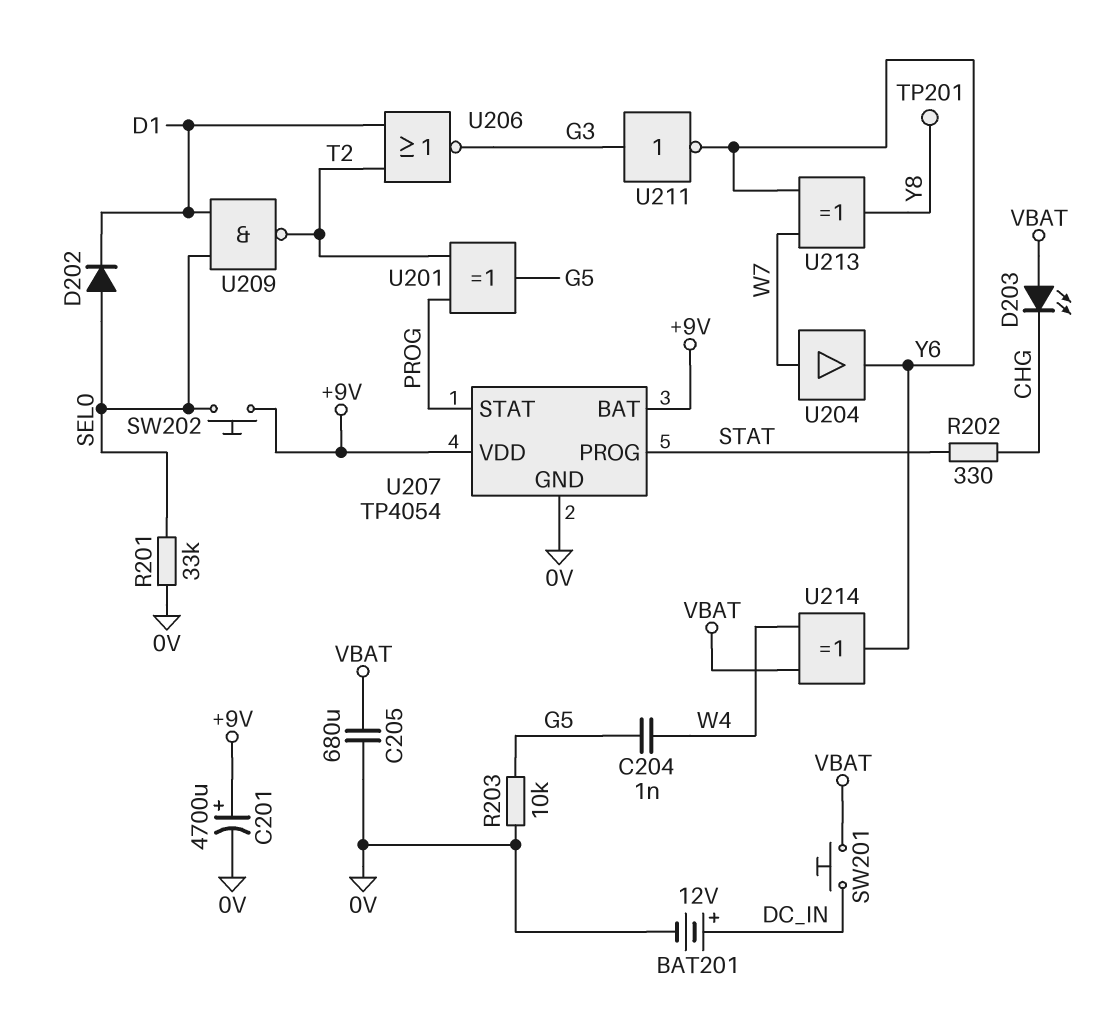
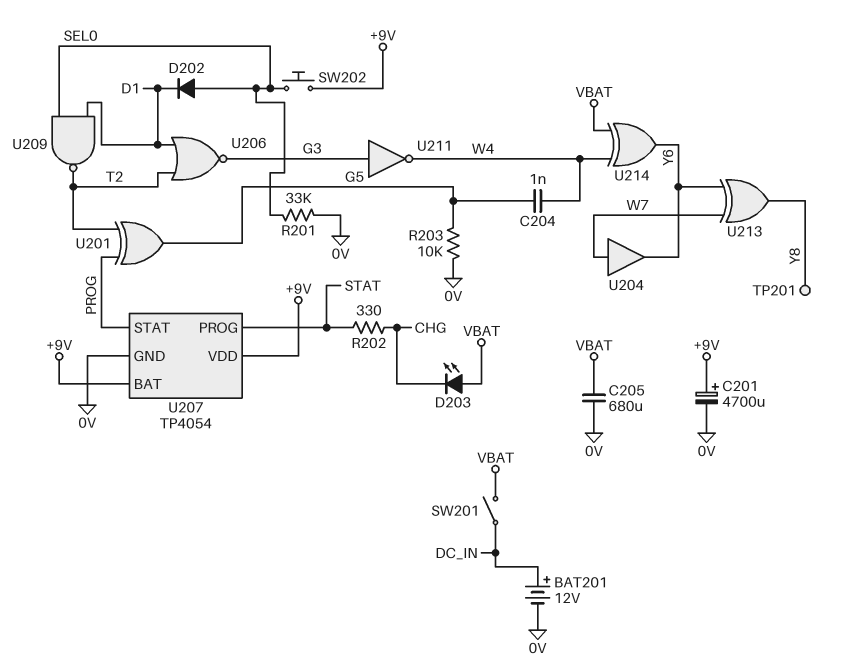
SW201: button (DC_IN, VBAT) -> switch (DC_IN, VBAT)
U211: NOT (in G3, out Y6) -> NOT (in G3, out W4)

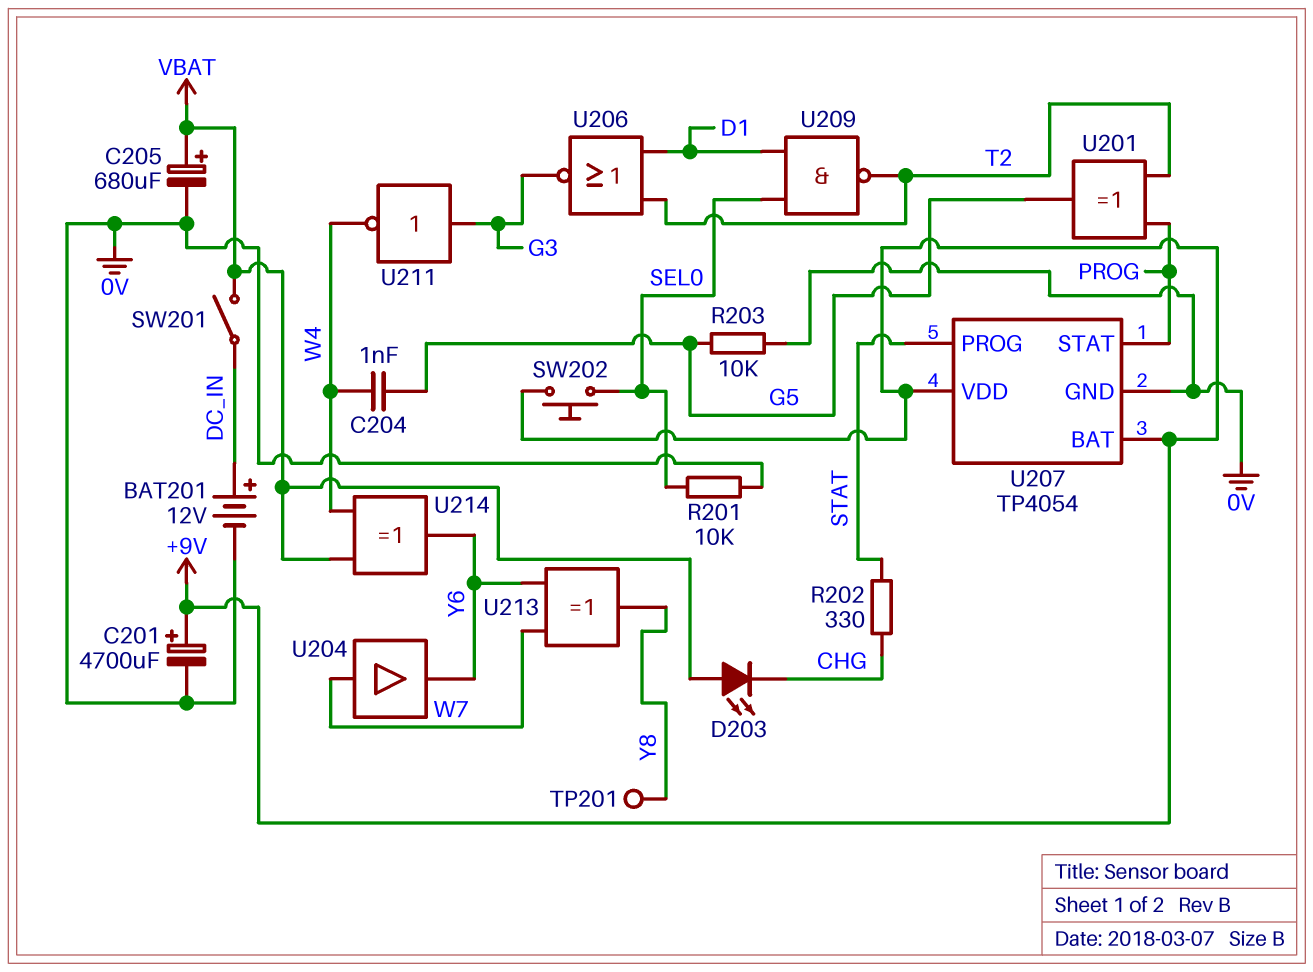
C205: 680uF (0V, VBAT) -> 680uF (plus VBAT, minus 0V)
D202: diode (A SEL0, K D1) -> none
R201: 33k (0V, SEL0) -> 10k (0V, SEL0)

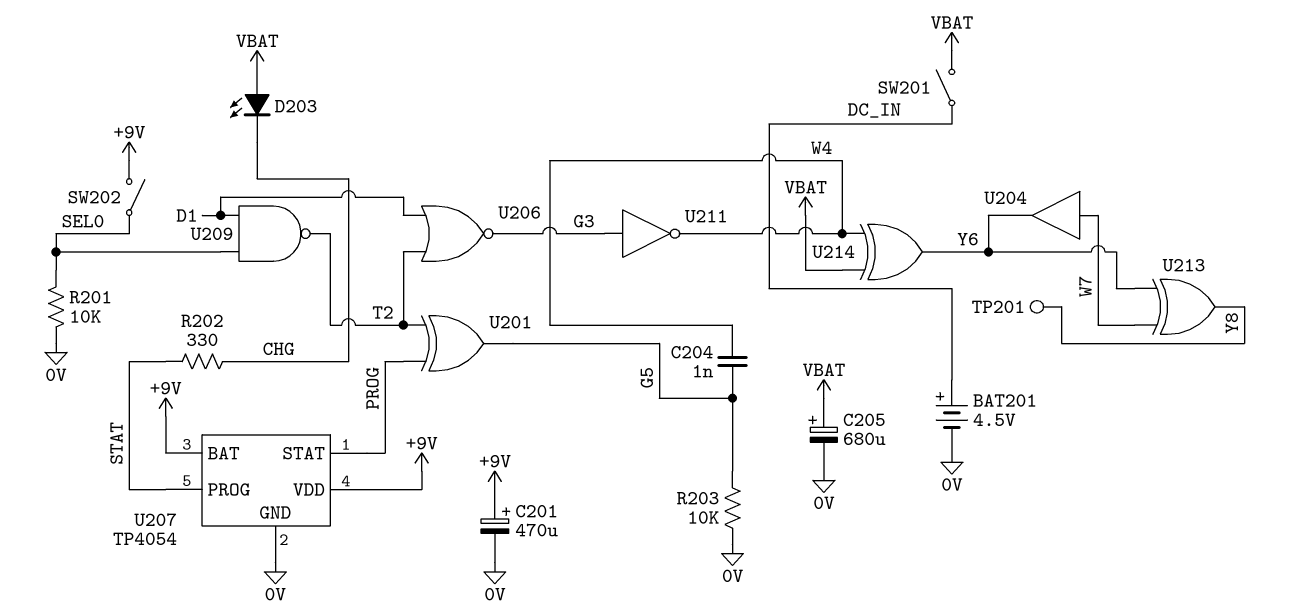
BAT201: 12V (plus DC_IN, minus 0V) -> 4.5V (plus DC_IN, minus 0V)
C201: 4700uF (plus +9V, minus 0V) -> 470uF (plus +9V, minus 0V)
SW202: button (+9V, SEL0) -> switch (+9V, SEL0)

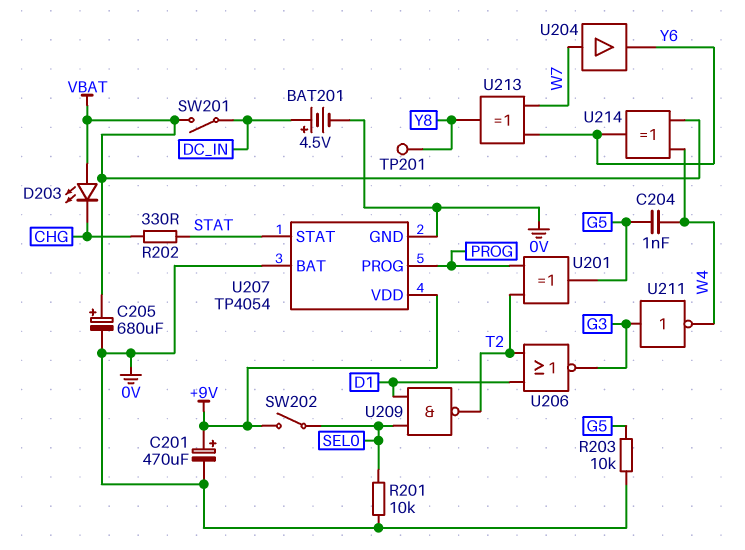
U207 pin BAT: +9V -> 0V
U207 pin PROG: STAT -> PROG
U207 pin STAT: PROG -> STAT

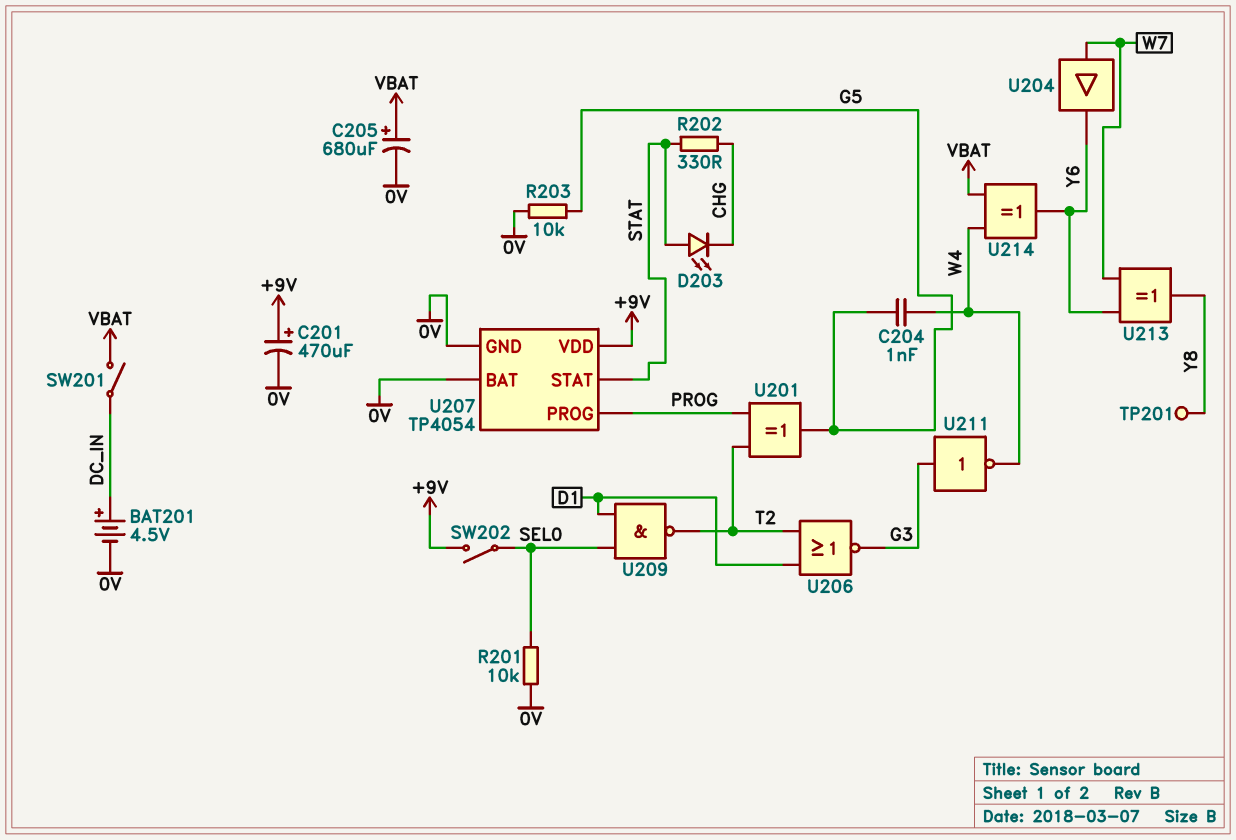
D203: LED (A VBAT, K CHG) -> LED (A STAT, K CHG)

